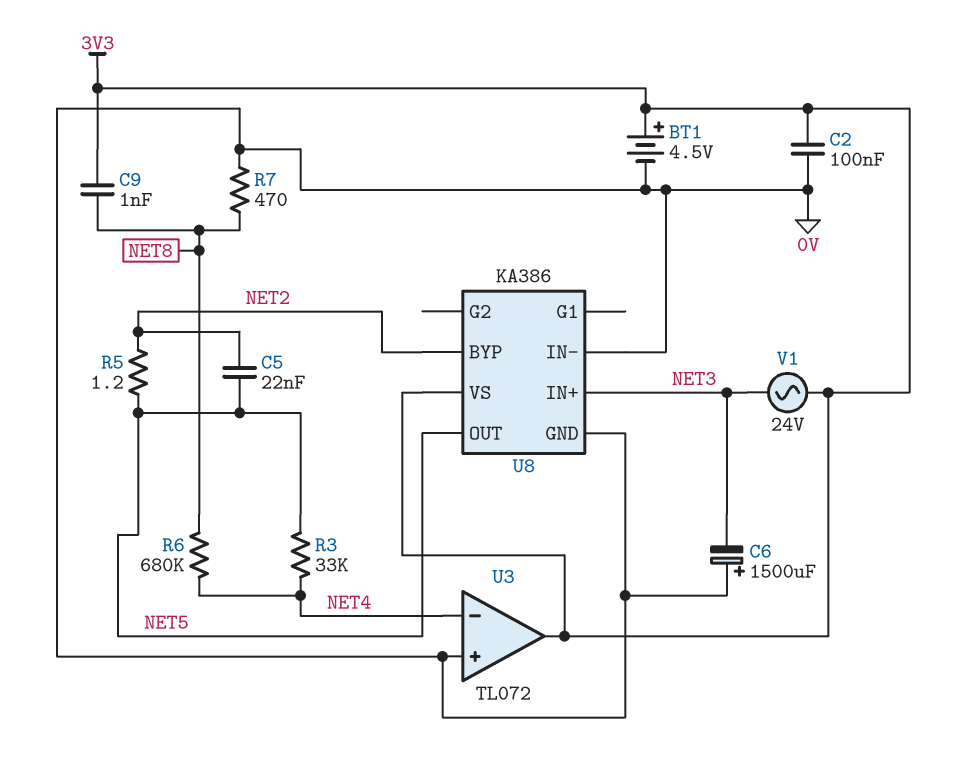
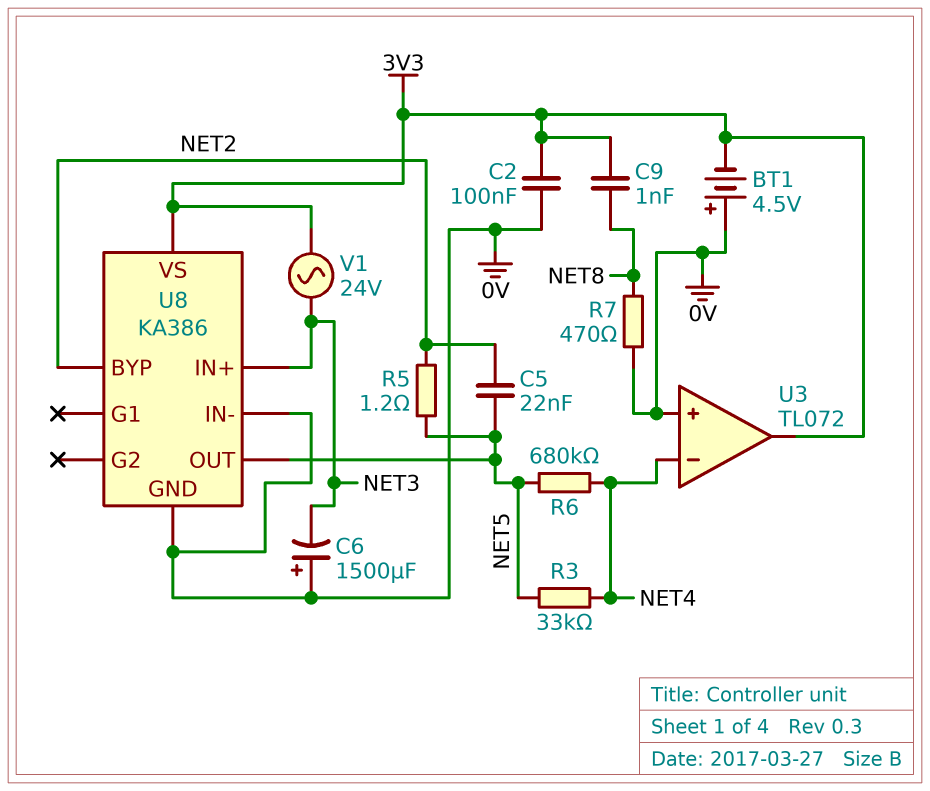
BT1: 4.5V (plus 3V3, minus 0V) -> 4.5V (plus 0V, minus 3V3)
R6: 680k (NET4, NET8) -> 680k (NET4, NET5)

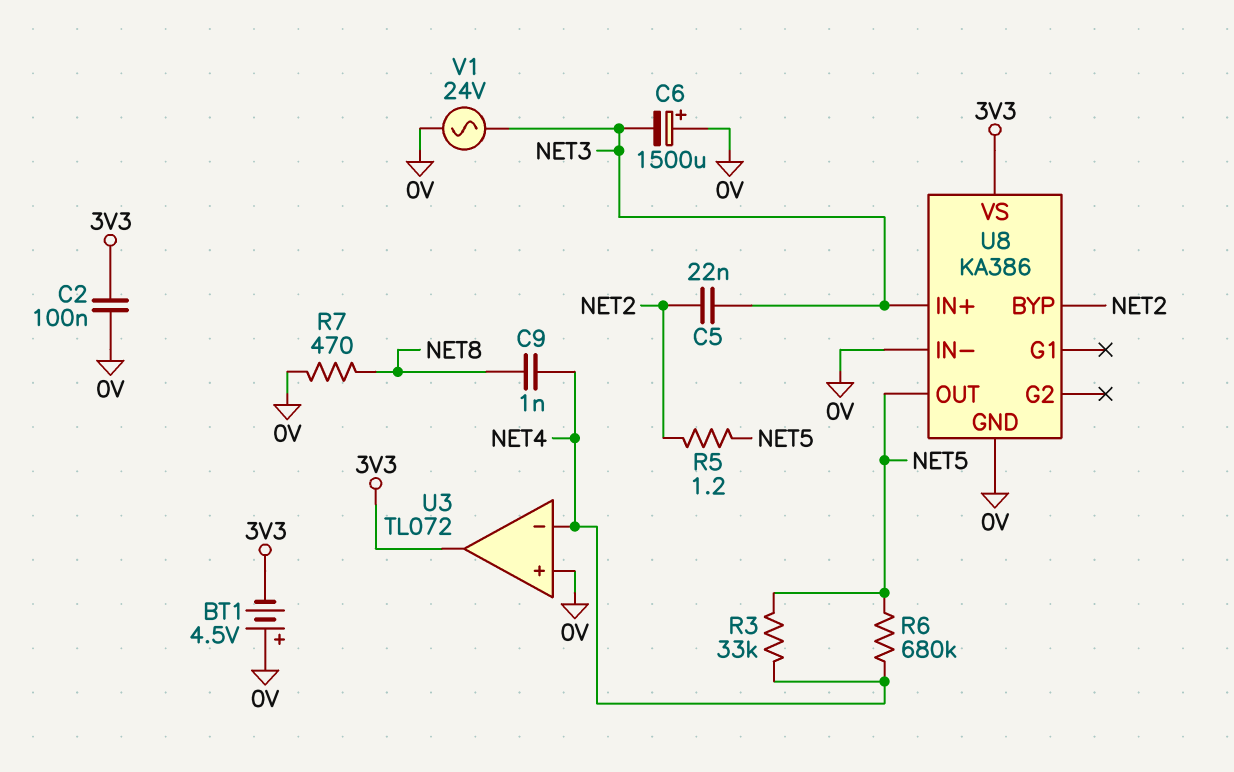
C5: 22nF (NET2, NET5) -> 22nF (NET2, NET3)
C9: 1nF (3V3, NET8) -> 1nF (NET4, NET8)
V1: AC 24V (3V3, NET3) -> AC 24V (0V, NET3)

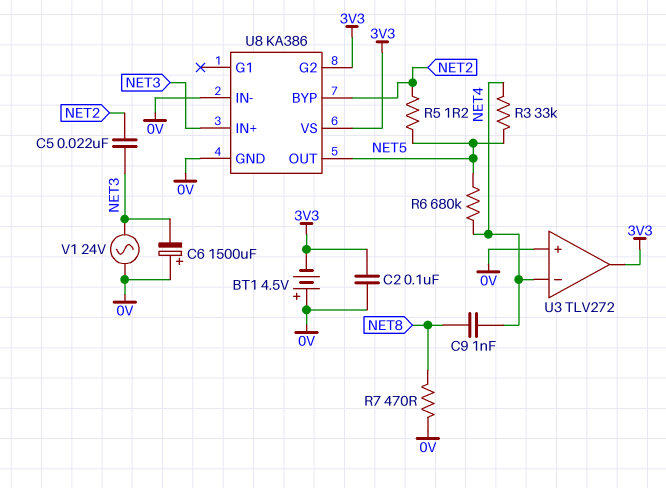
U3: TL072 -> TLV272
U8 pin G2: none -> 3V3

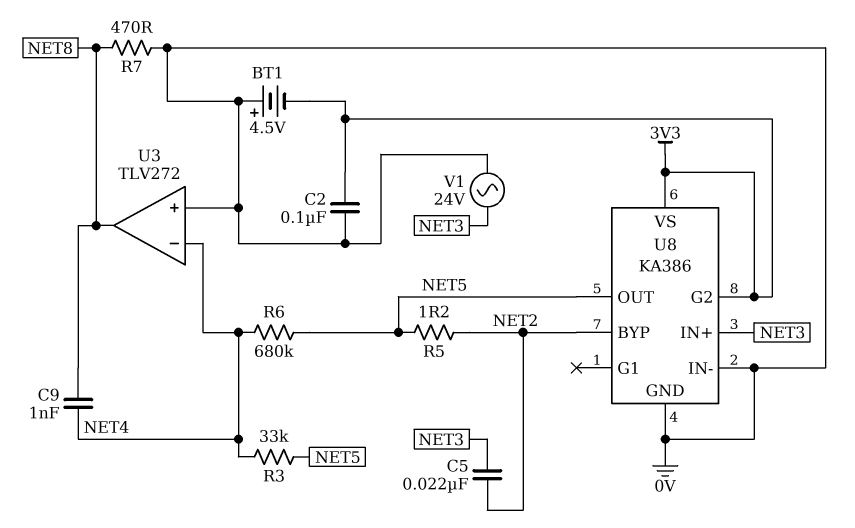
C6: 1500uF (plus 0V, minus NET3) -> none
U3 pin out: 3V3 -> NET8

